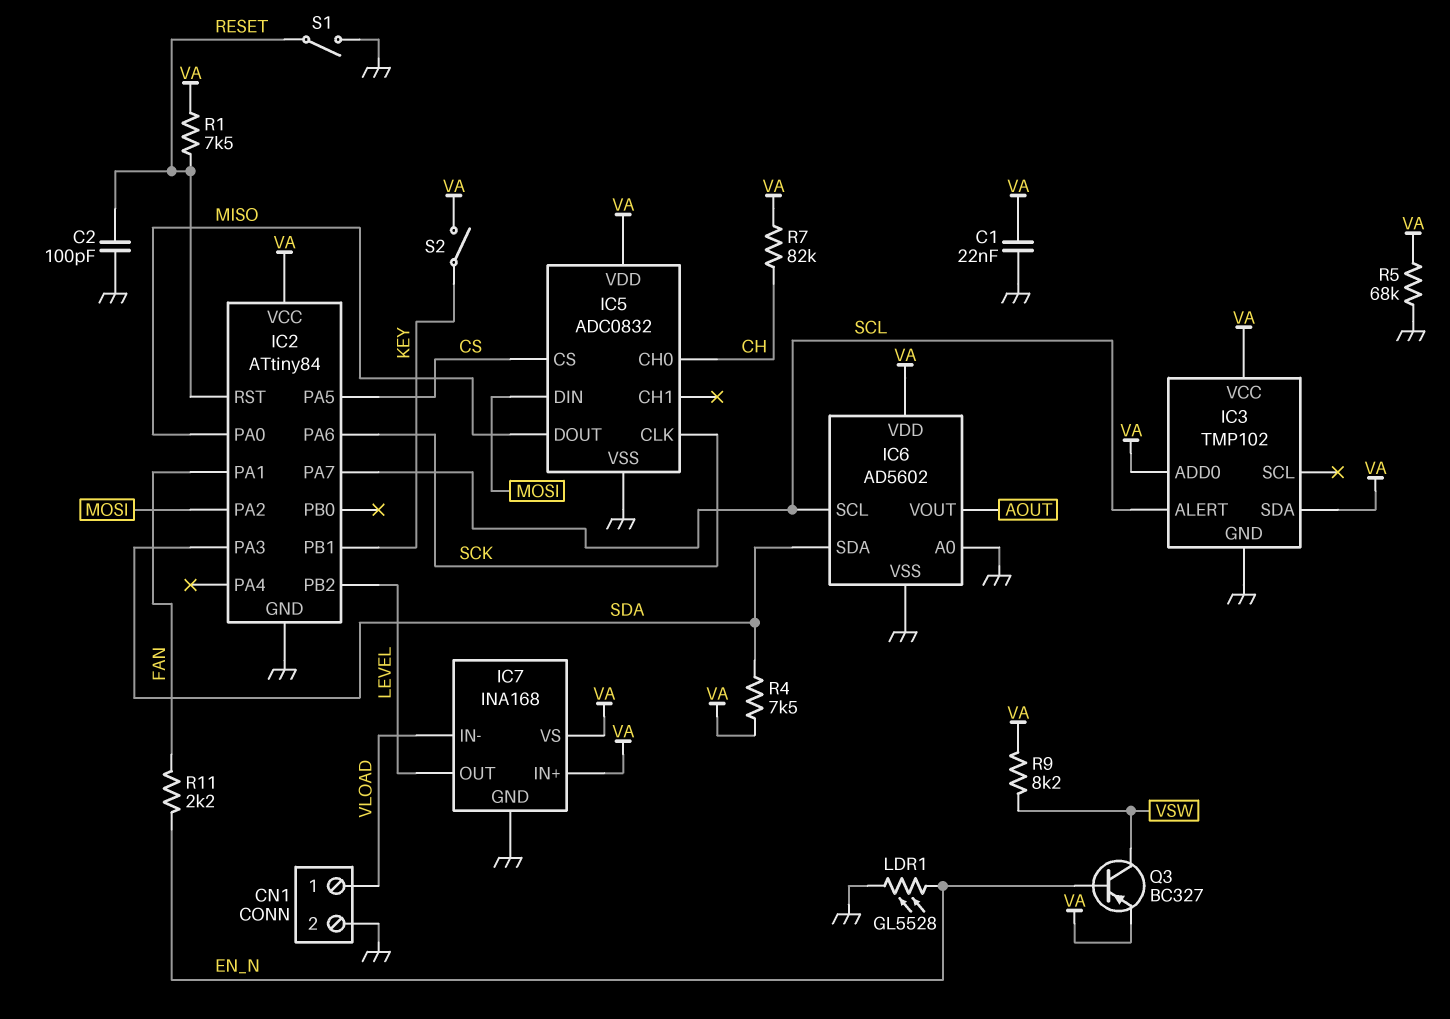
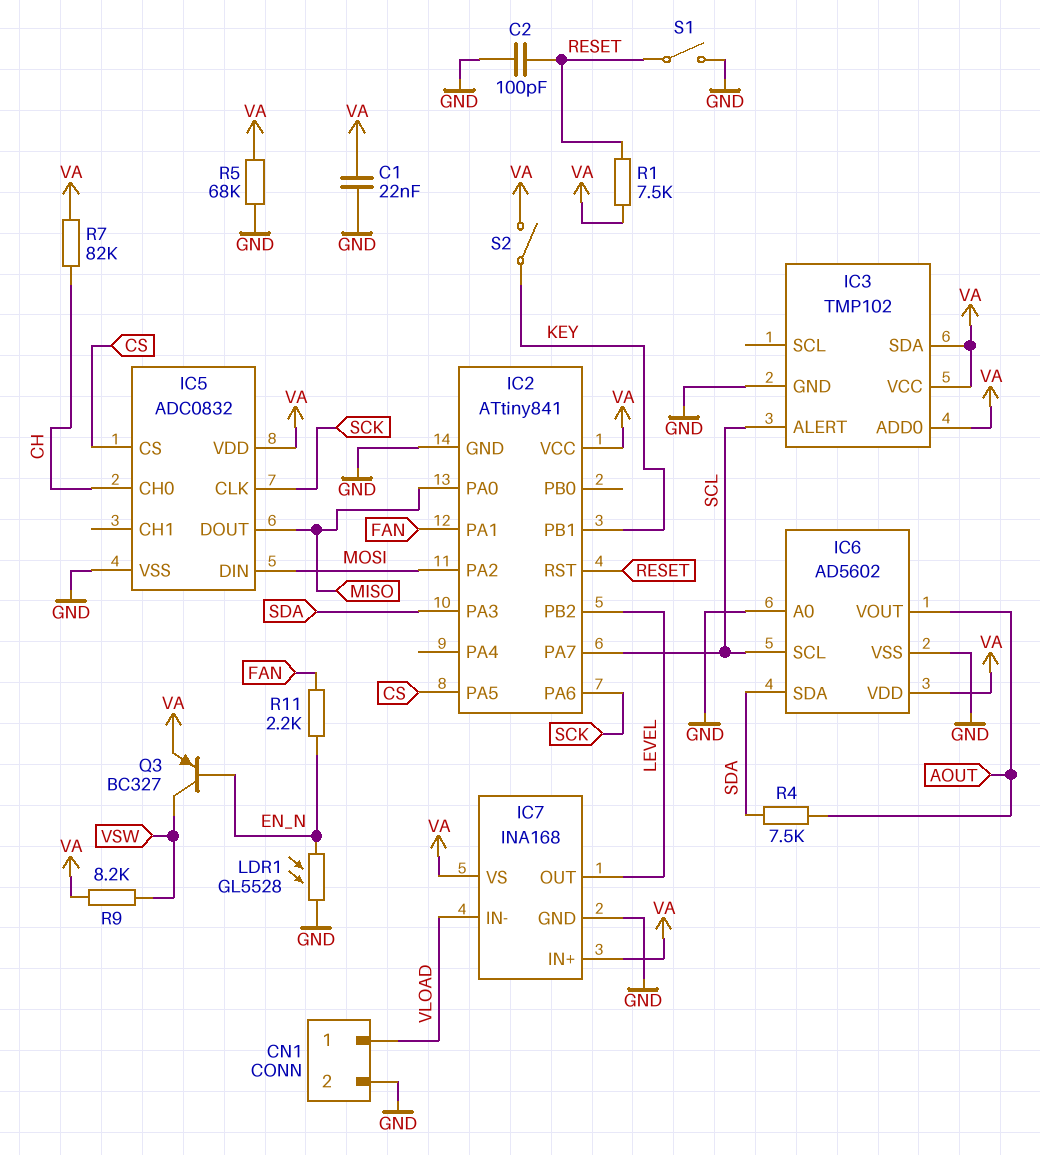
IC2: ATtiny84 -> ATtiny841
R4: 7.5k (SDA, VA) -> 7.5k (AOUT, SDA)

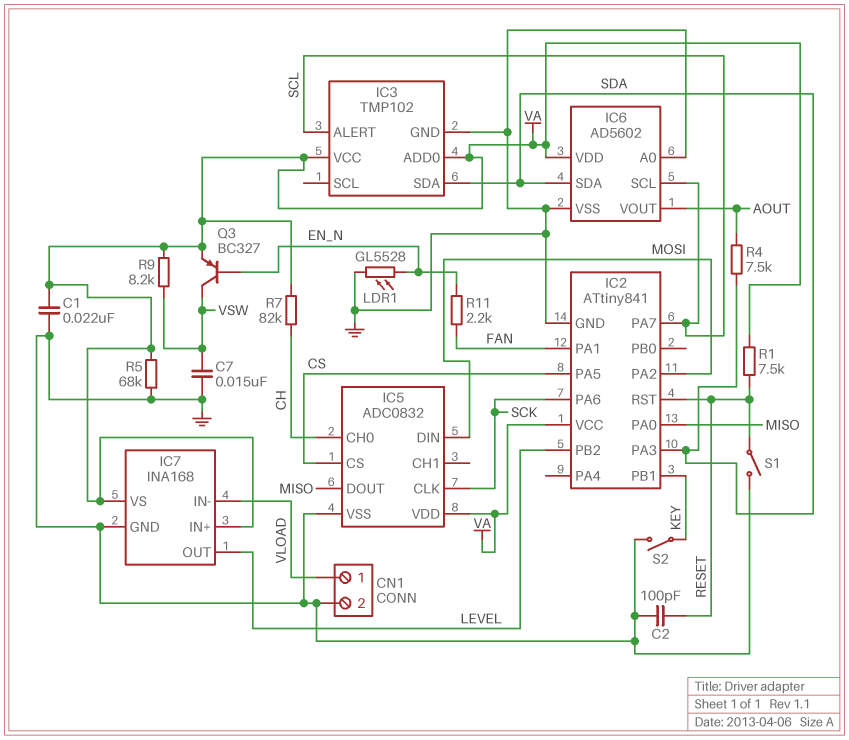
C7: none -> 15nF (GND, VSW)
IC3 pin SDA: VA -> SDA
S2: switch (KEY, VA) -> switch (GND, KEY)

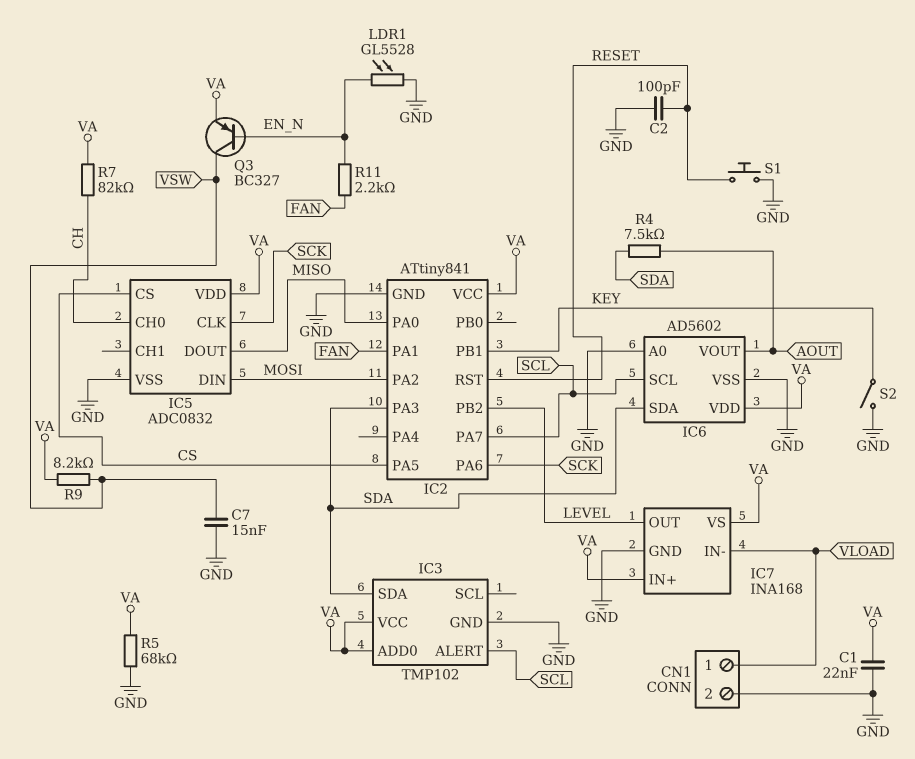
R1: 7.5k (RESET, VA) -> none
S1: switch (GND, RESET) -> button (GND, RESET)

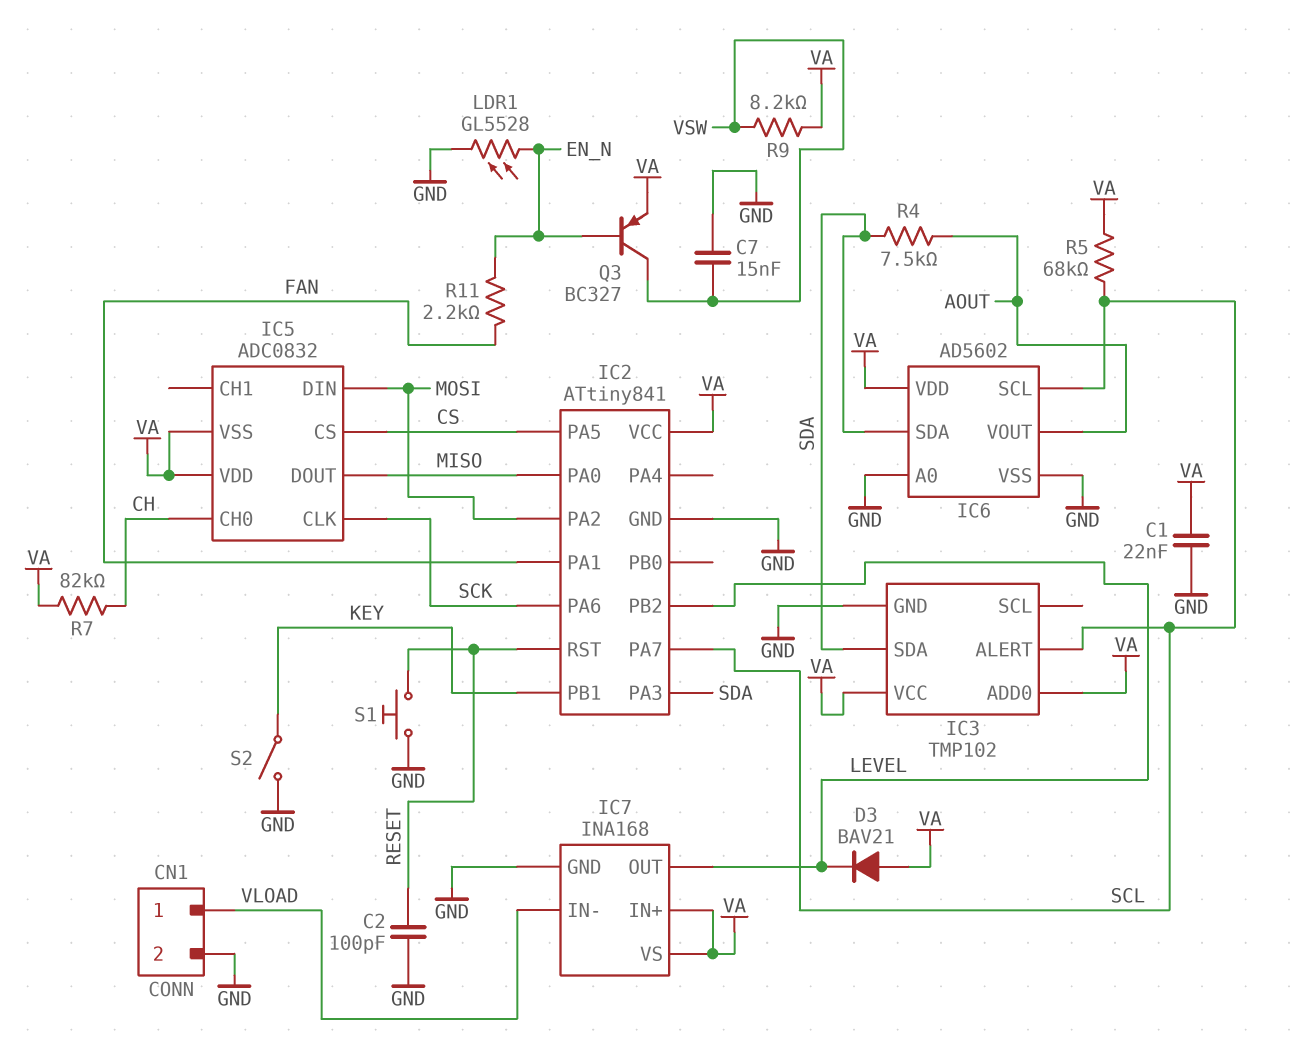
D3: none -> diode BAV21 (A VA, K LEVEL)
IC5 pin VSS: GND -> VA
R5: 68k (GND, VA) -> 68k (SCL, VA)

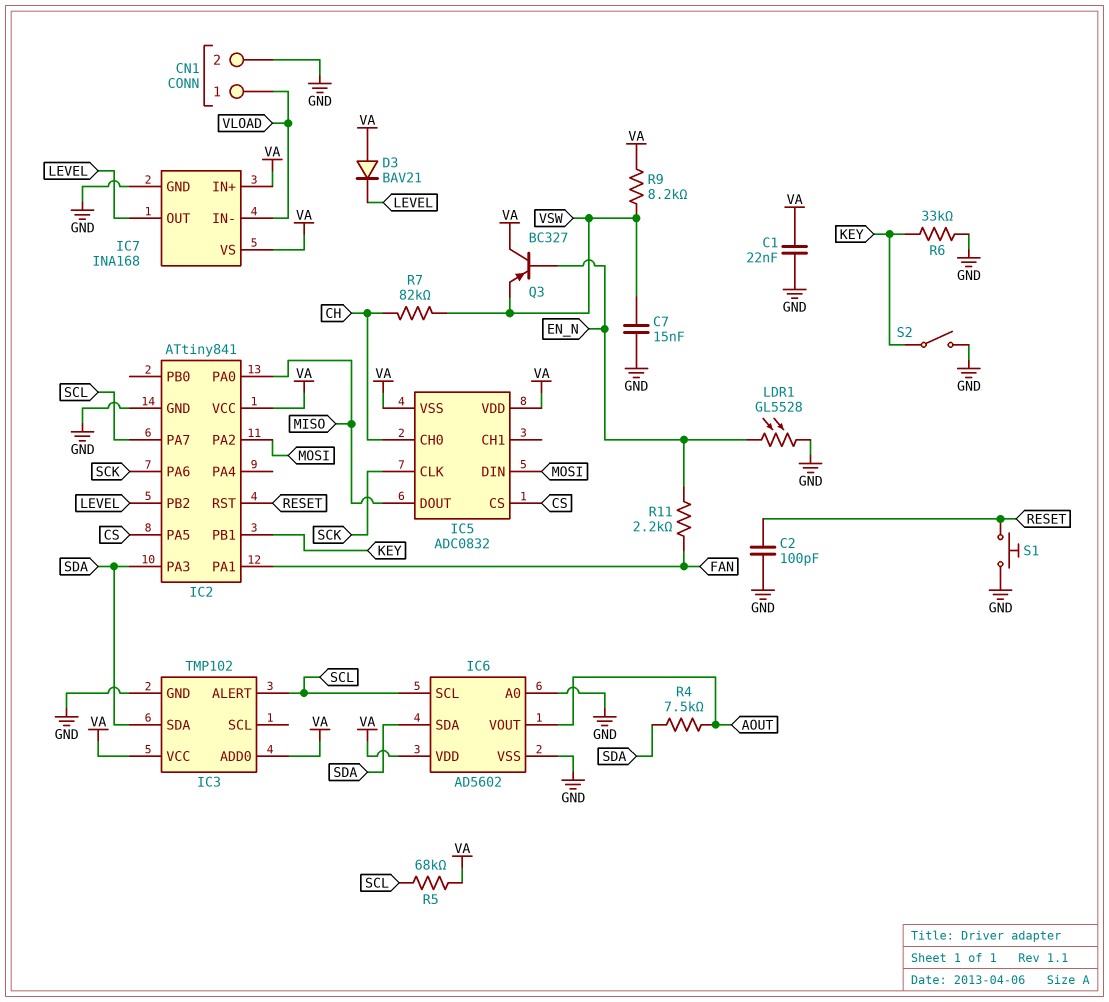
Q3: PNP BC327 (B EN_N, C VSW, E VA) -> PNP BC327 (B EN_N, C VA, E VSW)
R6: none -> 33k (GND, KEY)
R7: 82k (CH, VA) -> 82k (CH, VSW)

